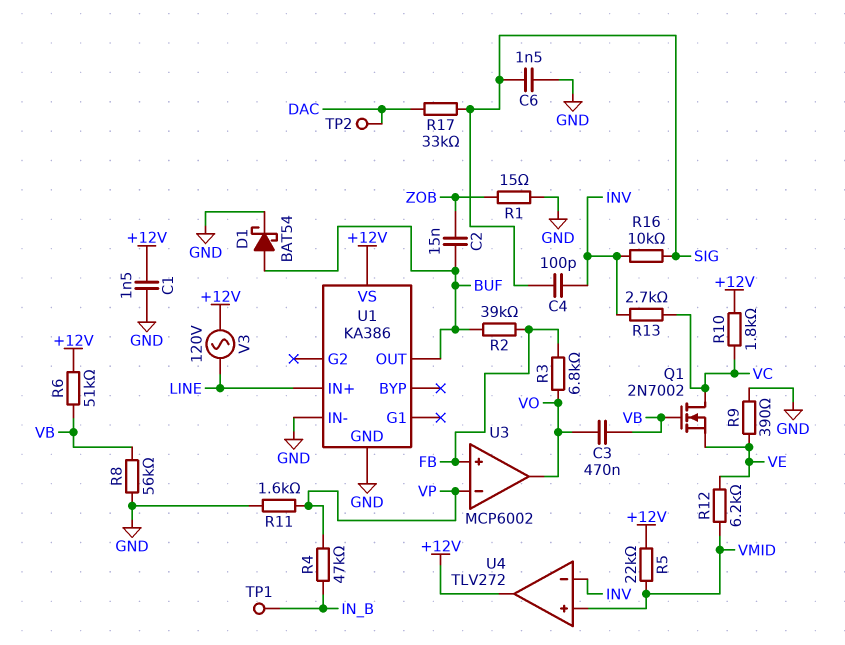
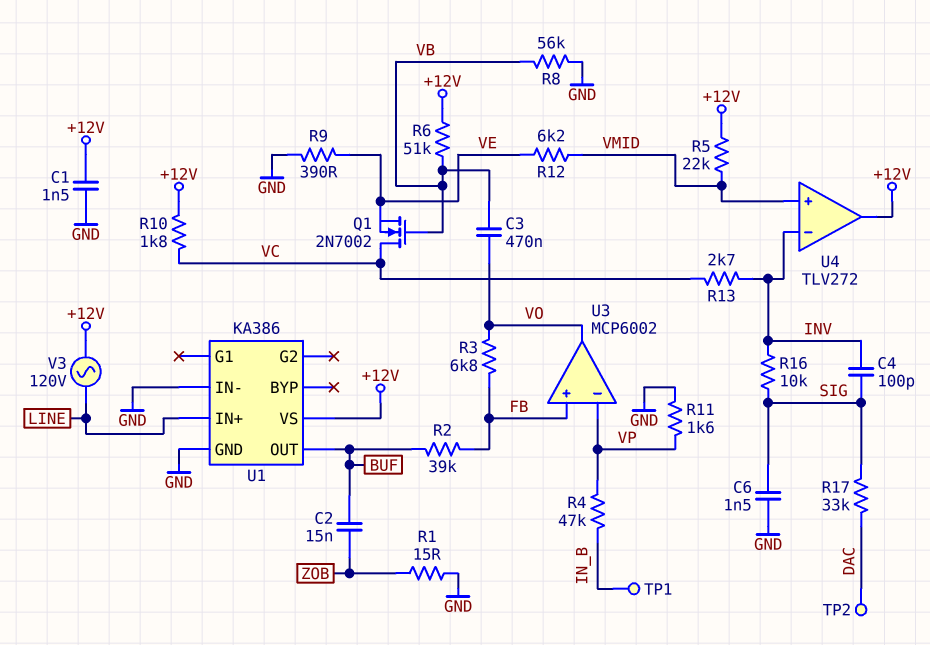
D1: schottky BAT54 (A BUF, K GND) -> none

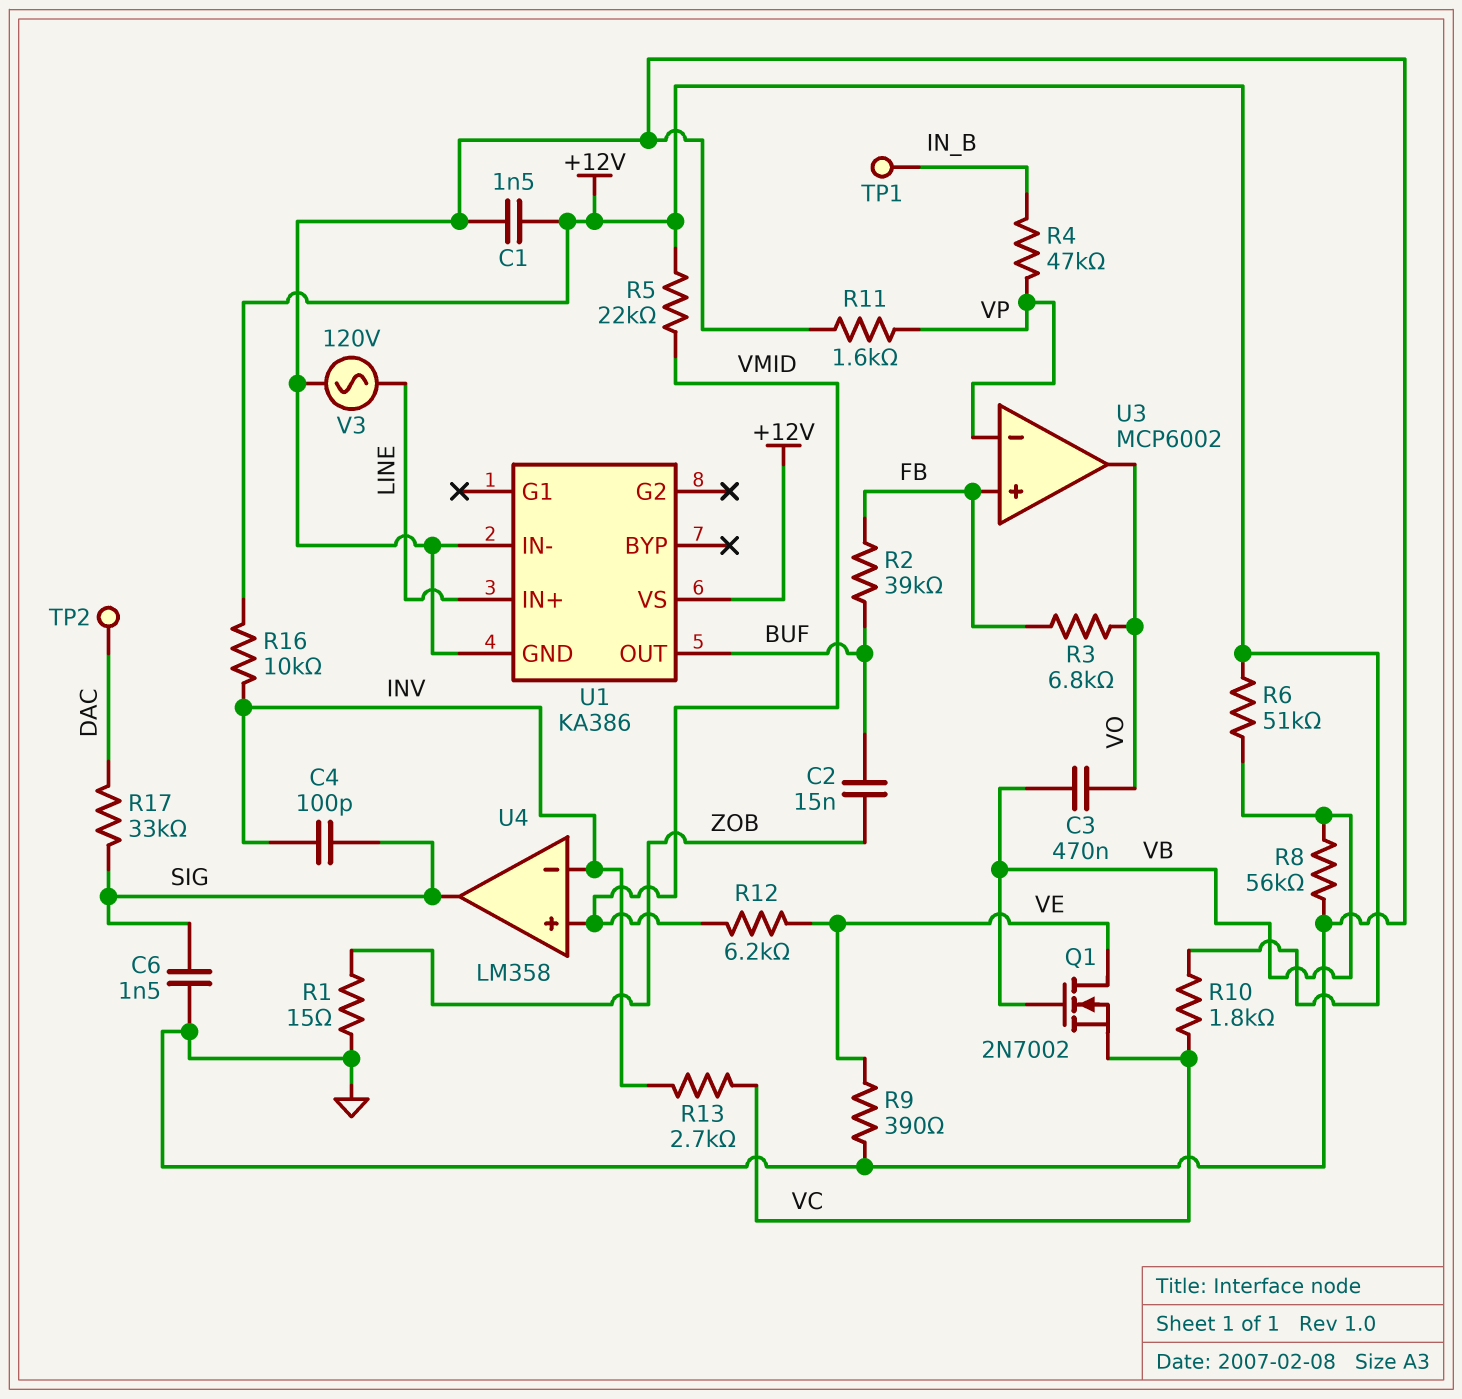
Q1: NMOS 2N7002 (G VB, D VC, S VE) -> NMOS 2N7002 (G VB, D VE, S VC)
R16: 10k (INV, SIG) -> 10k (+12V, INV)
U4: TLV272 -> LM358
U4 pin out: +12V -> SIG
V3: AC 120V (+12V, LINE) -> AC 120V (GND, LINE)

